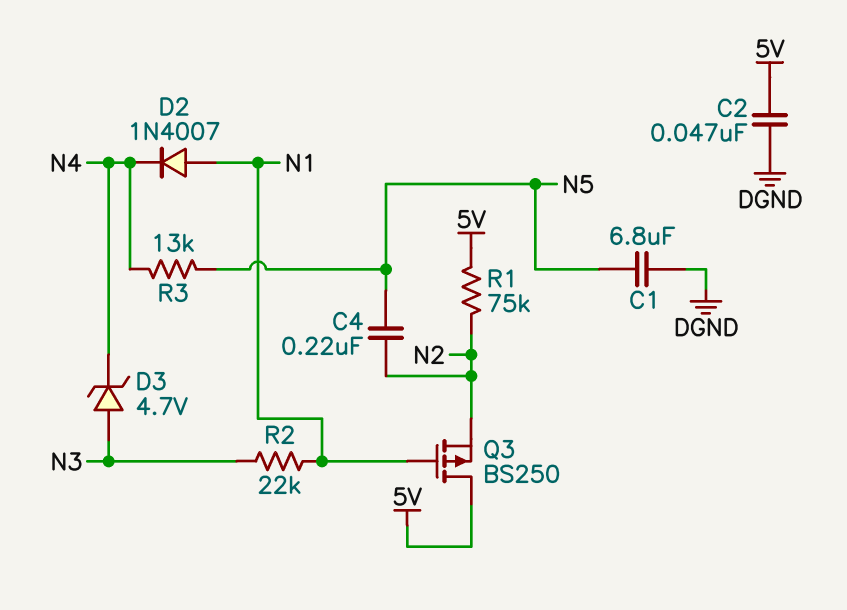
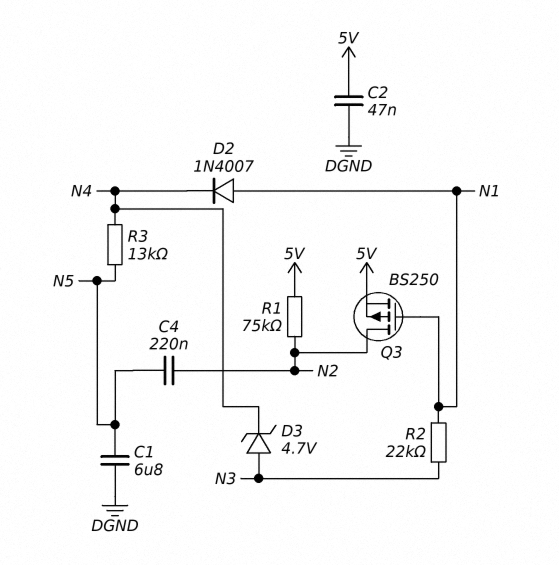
Q3: PMOS BS250 (G N1, D 5V, S N2) -> PMOS BS250 (G N1, D N2, S 5V)

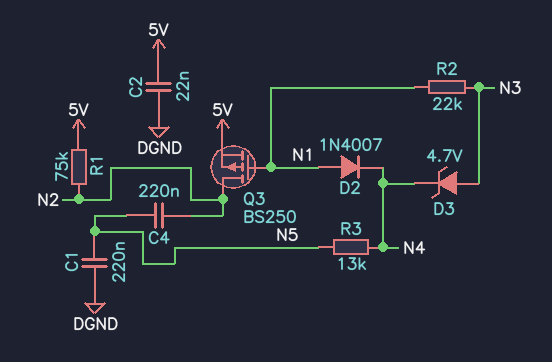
C1: 6.8uF (DGND, N5) -> 220nF (DGND, N5)
C2: 47nF (5V, DGND) -> 22nF (5V, DGND)

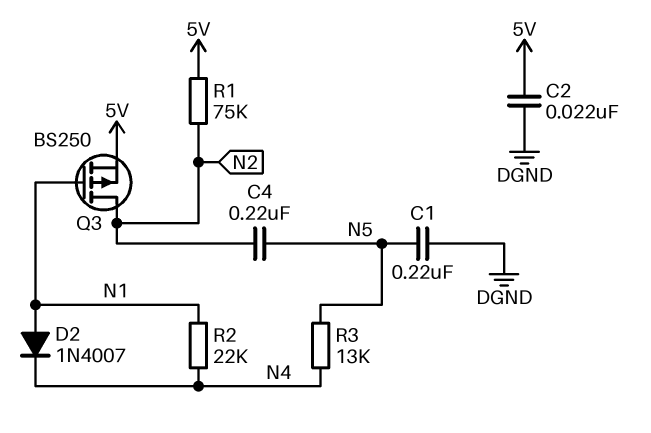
D3: zener 4.7V (A N3, K N4) -> none
R2: 22k (N1, N3) -> 22k (N1, N4)

